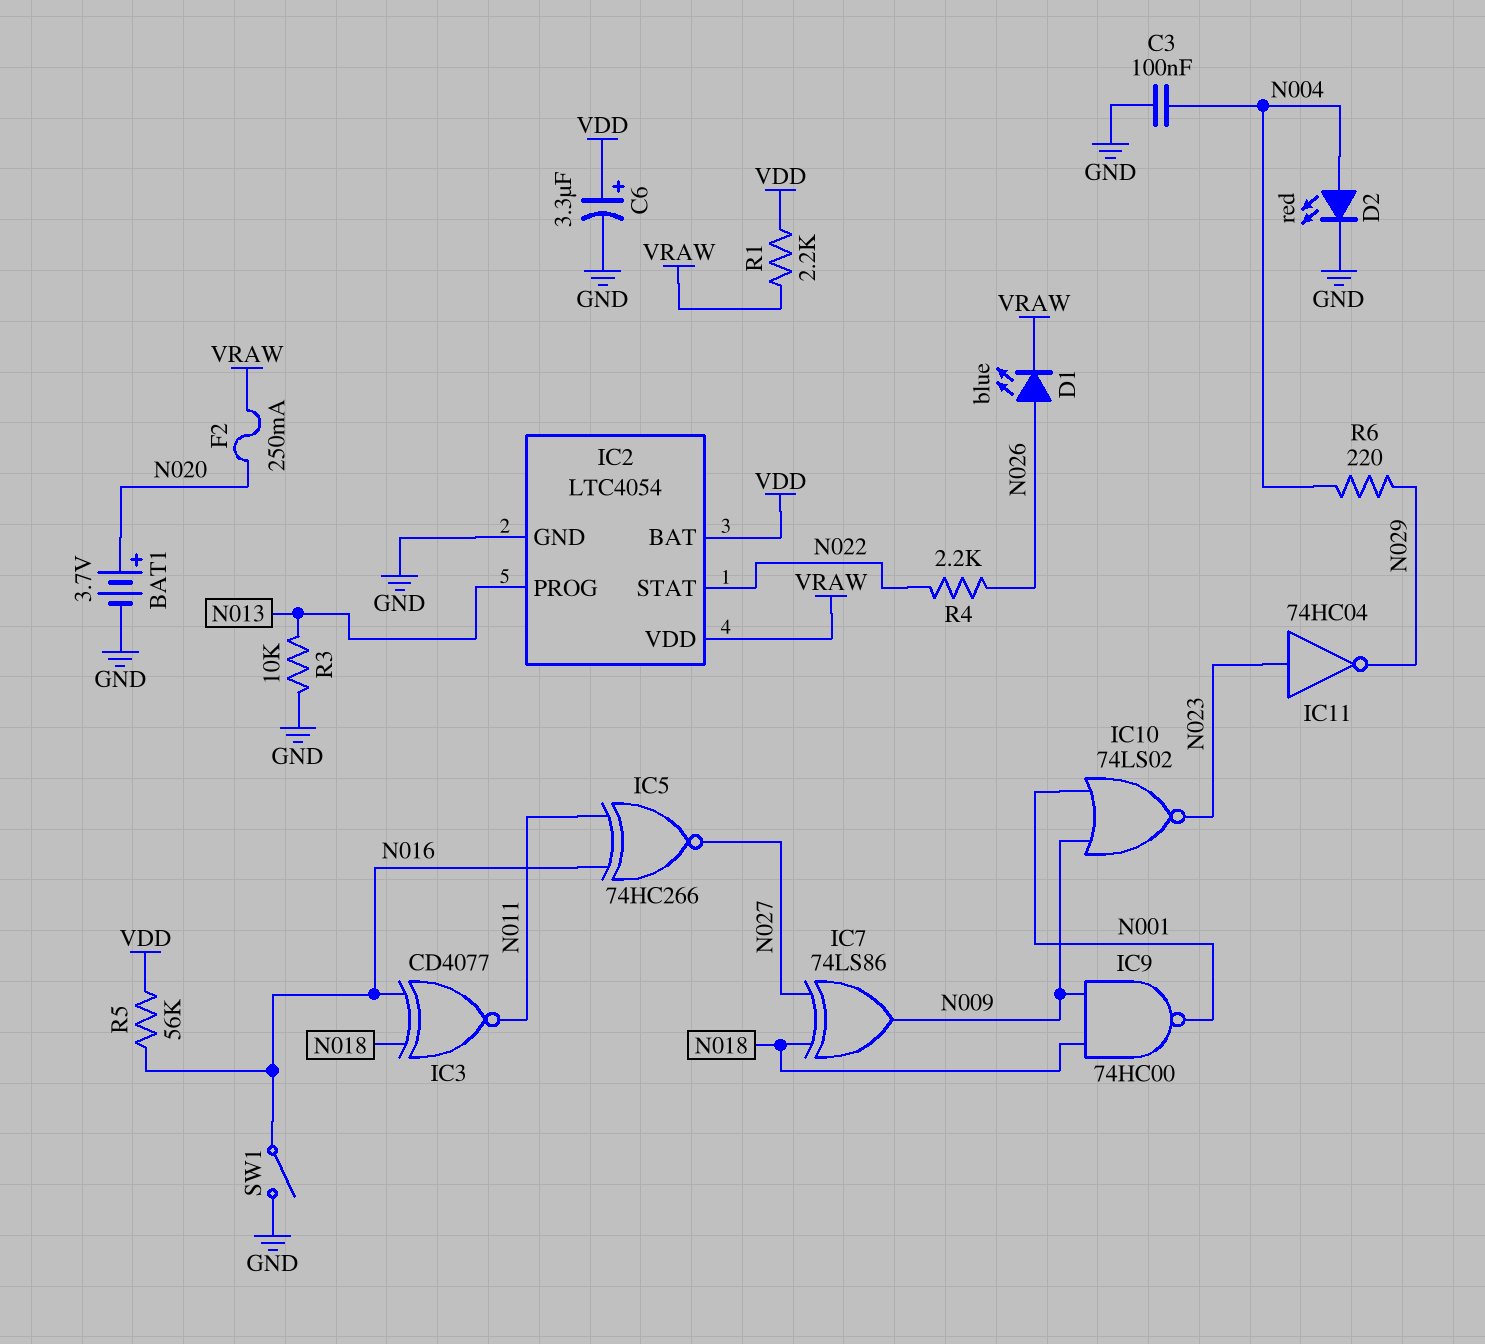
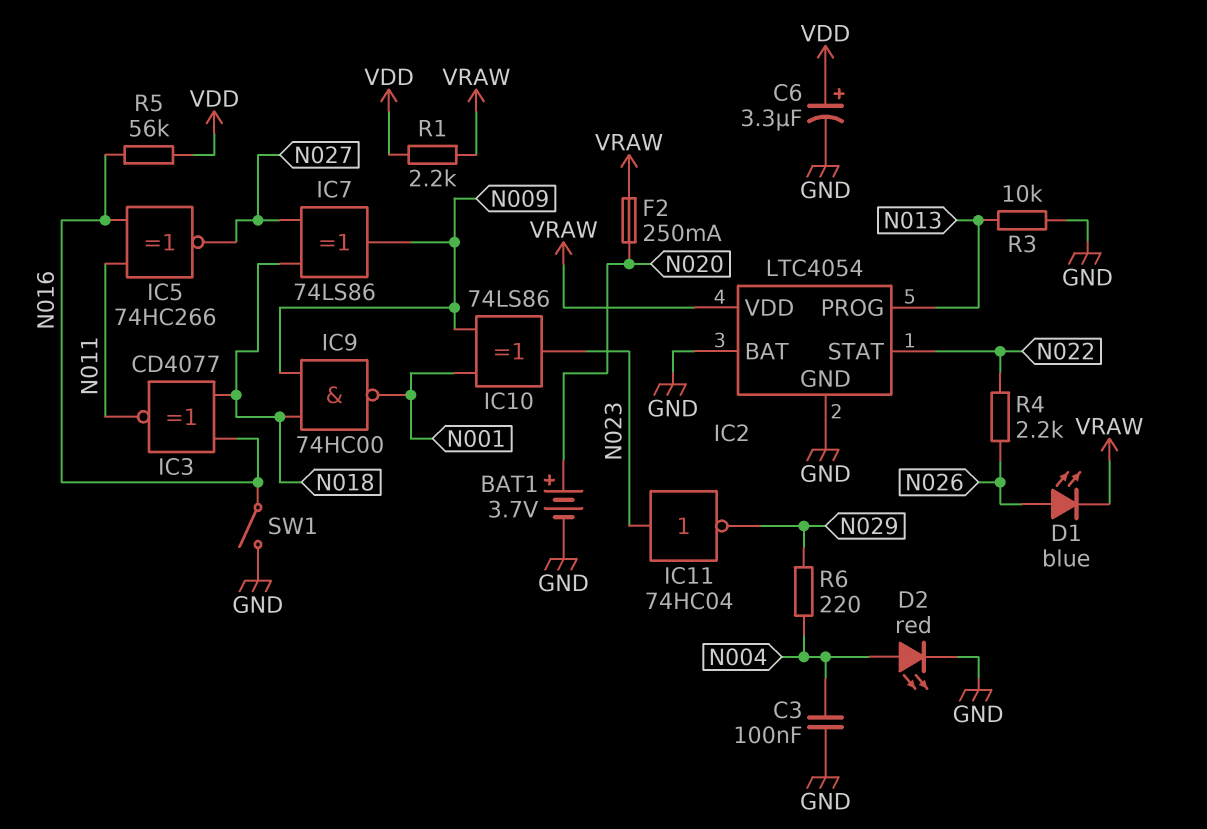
IC2 pin BAT: VDD -> GND
IC10: NOR 74LS02 (in N001, in N009, out N023) -> XOR 74LS86 (in N001, in N009, out N023)

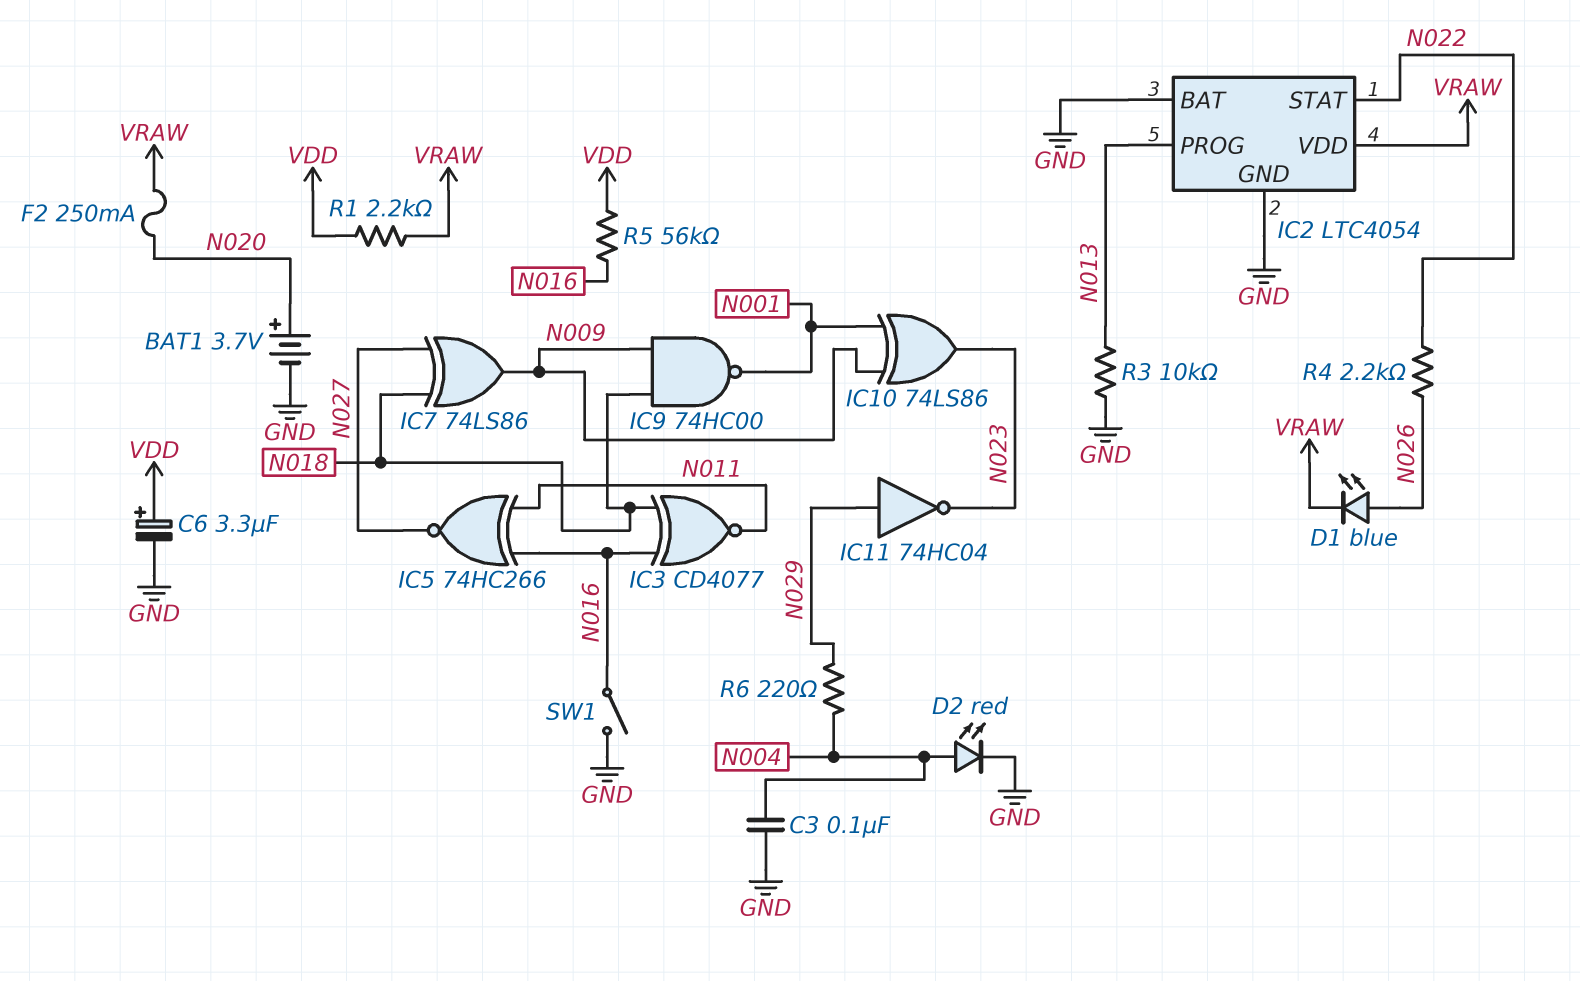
IC11: NOT 74HC04 (in N023, out N029) -> NOT 74HC04 (in N029, out N023)

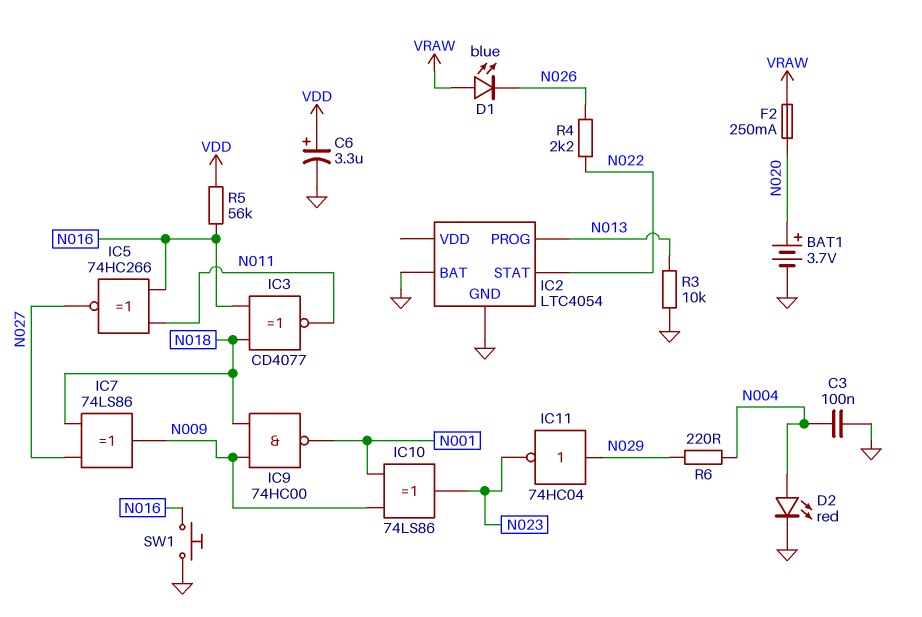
D1: LED blue (A N026, K VRAW) -> LED blue (A VRAW, K N026)
IC2 pin VDD: VRAW -> none
R1: 2.2k (VDD, VRAW) -> none
SW1: switch (GND, N016) -> button (GND, N016)

